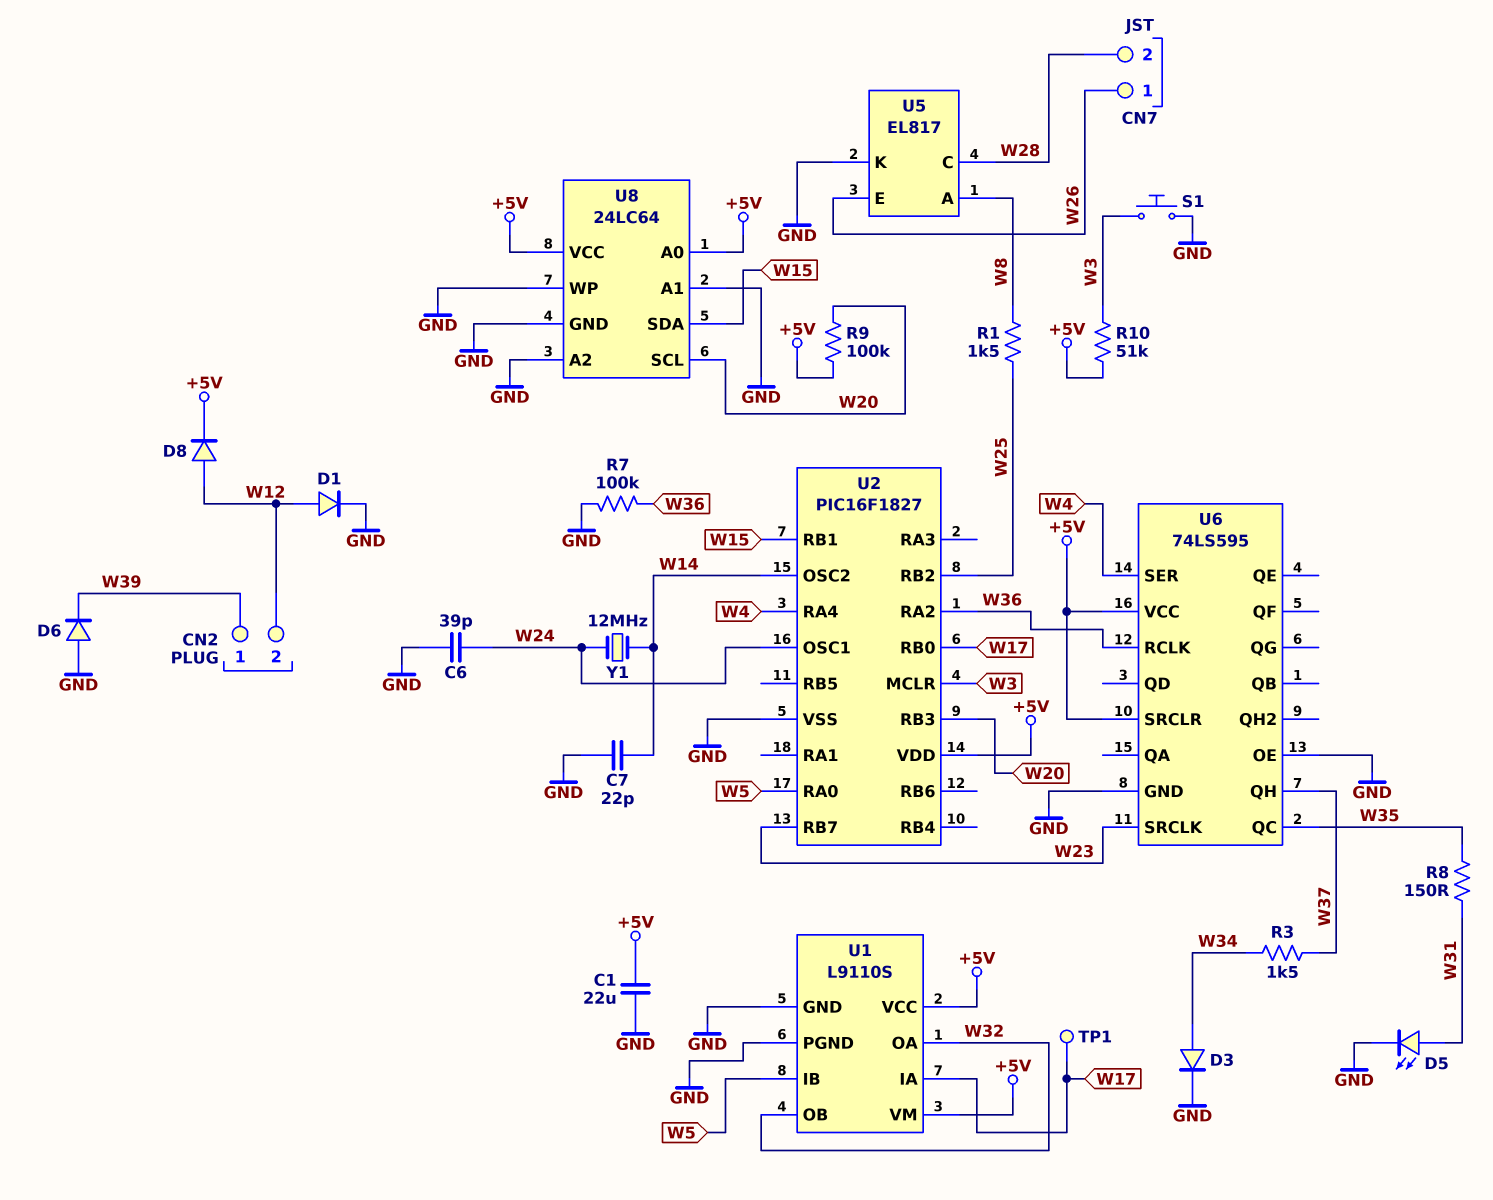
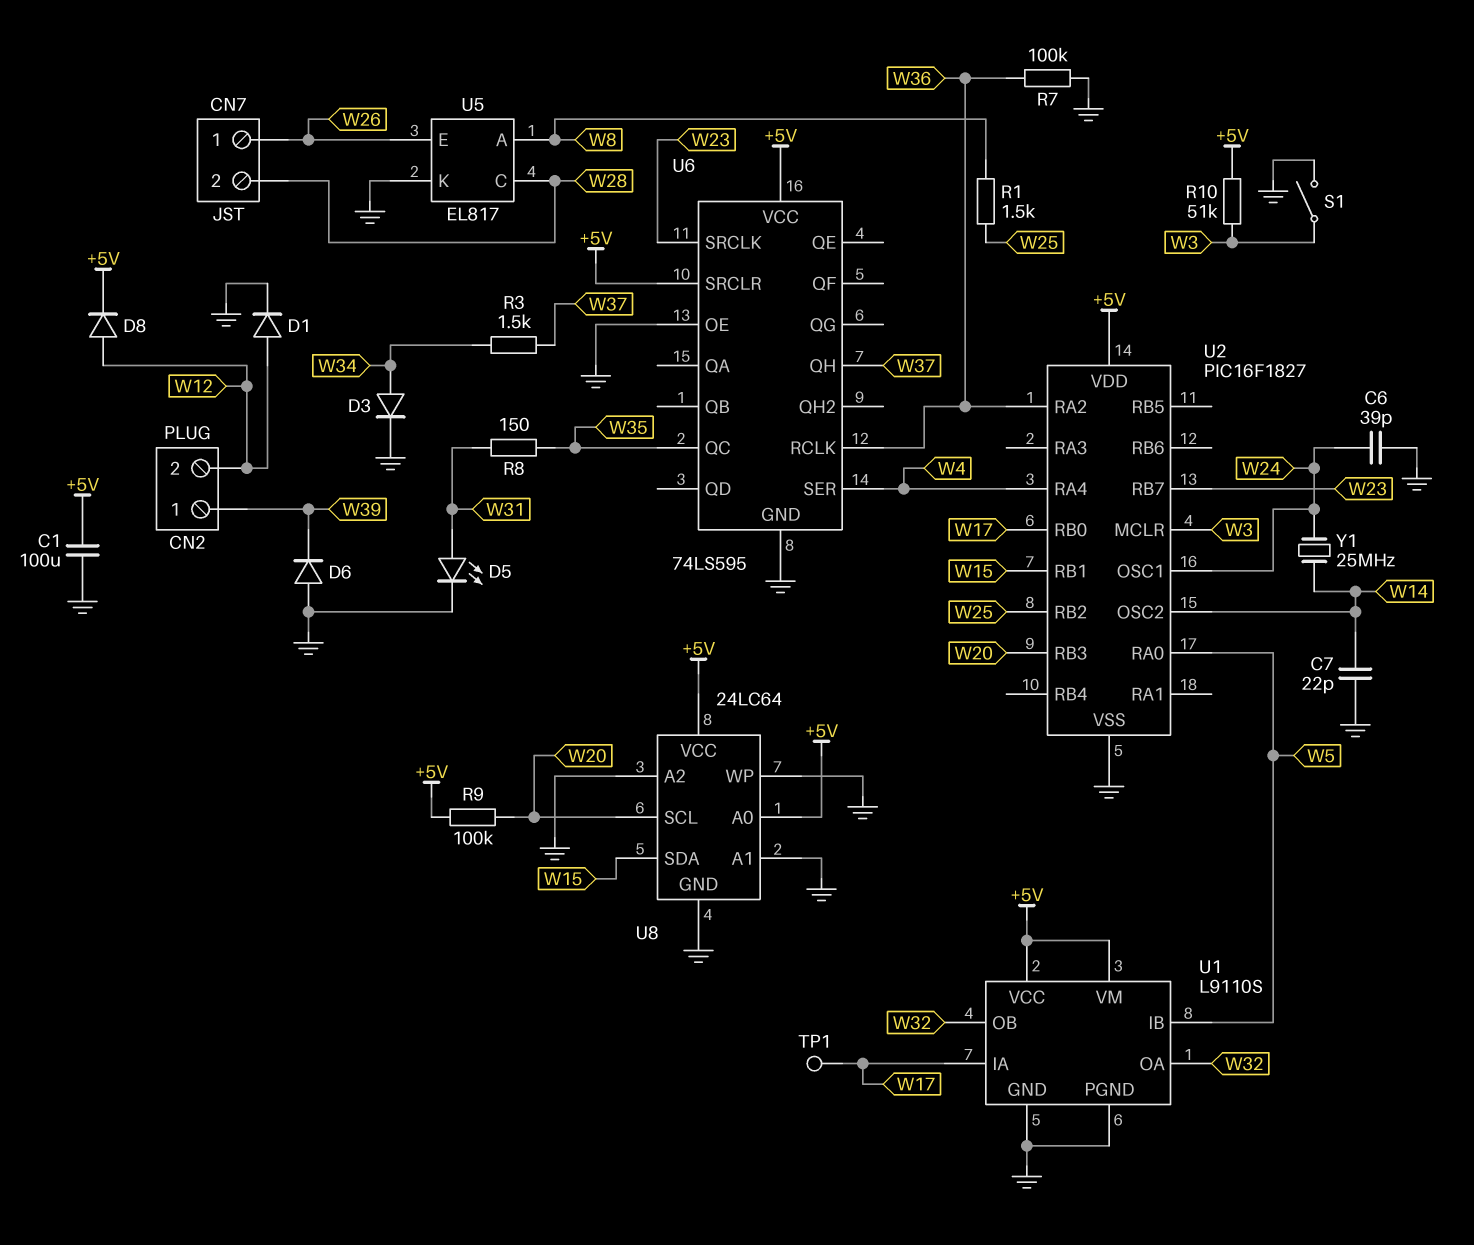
C1: 22uF (+5V, GND) -> 100uF (+5V, GND)
S1: button (GND, W3) -> switch (GND, W3)
Y1: 12MHz (W14, W24) -> 25MHz (W14, W24)

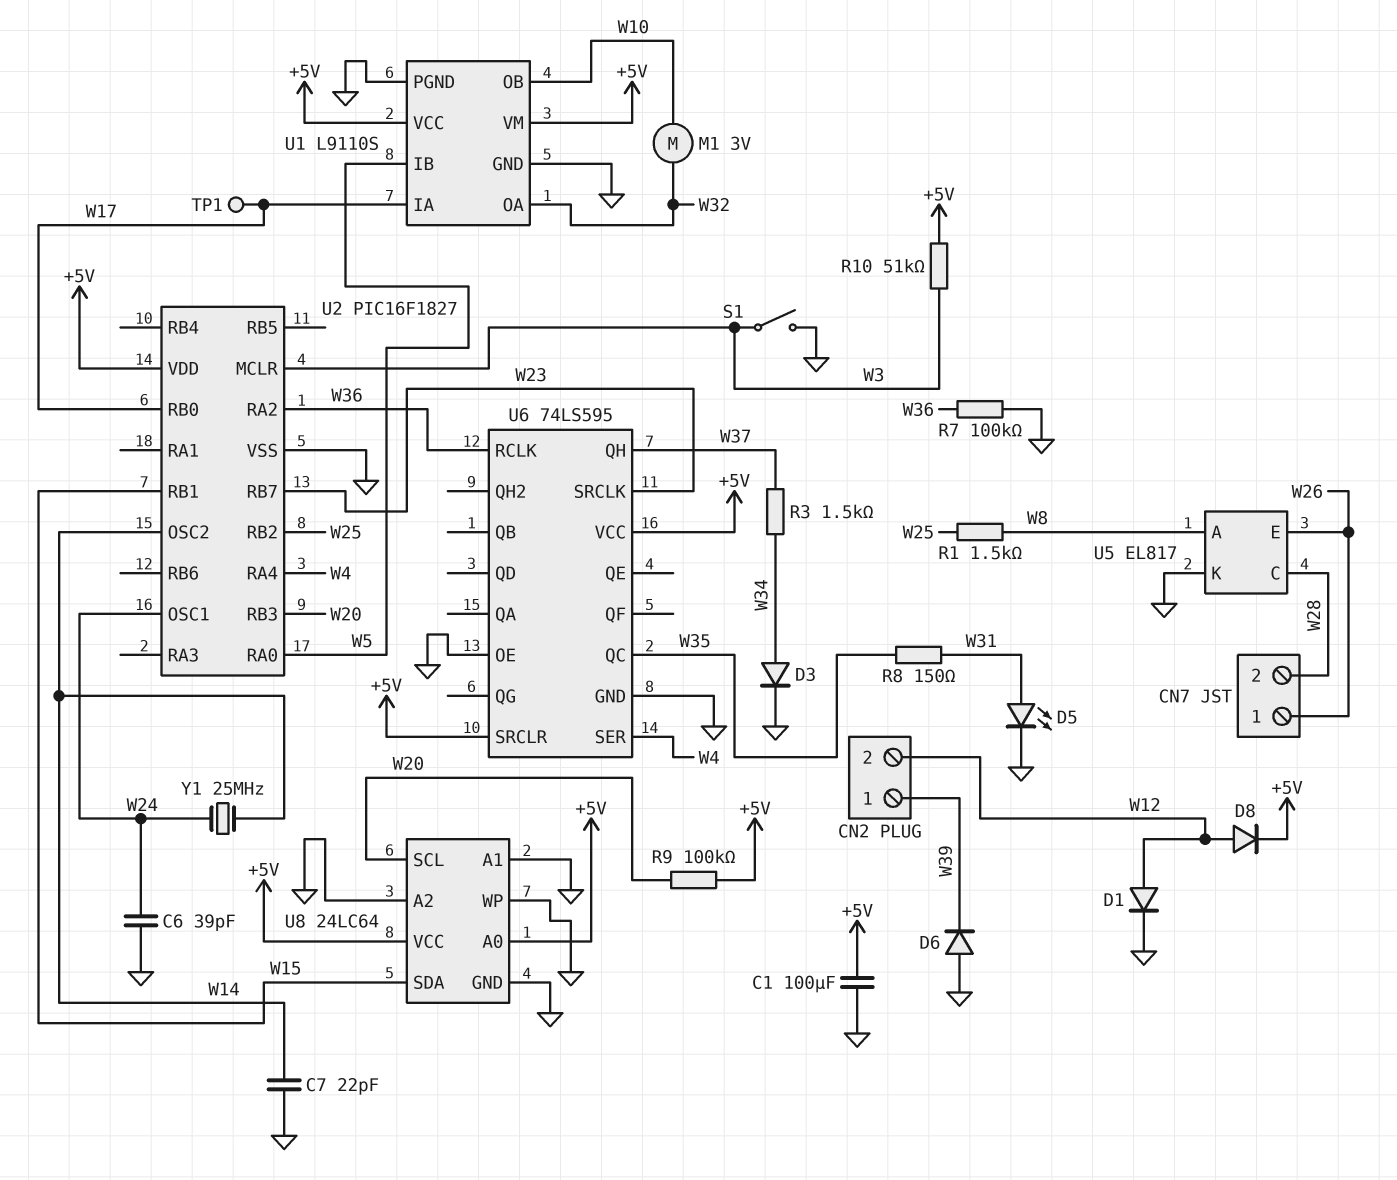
M1: none -> motor 3V (W10, W32)
U1 pin OB: W32 -> W10

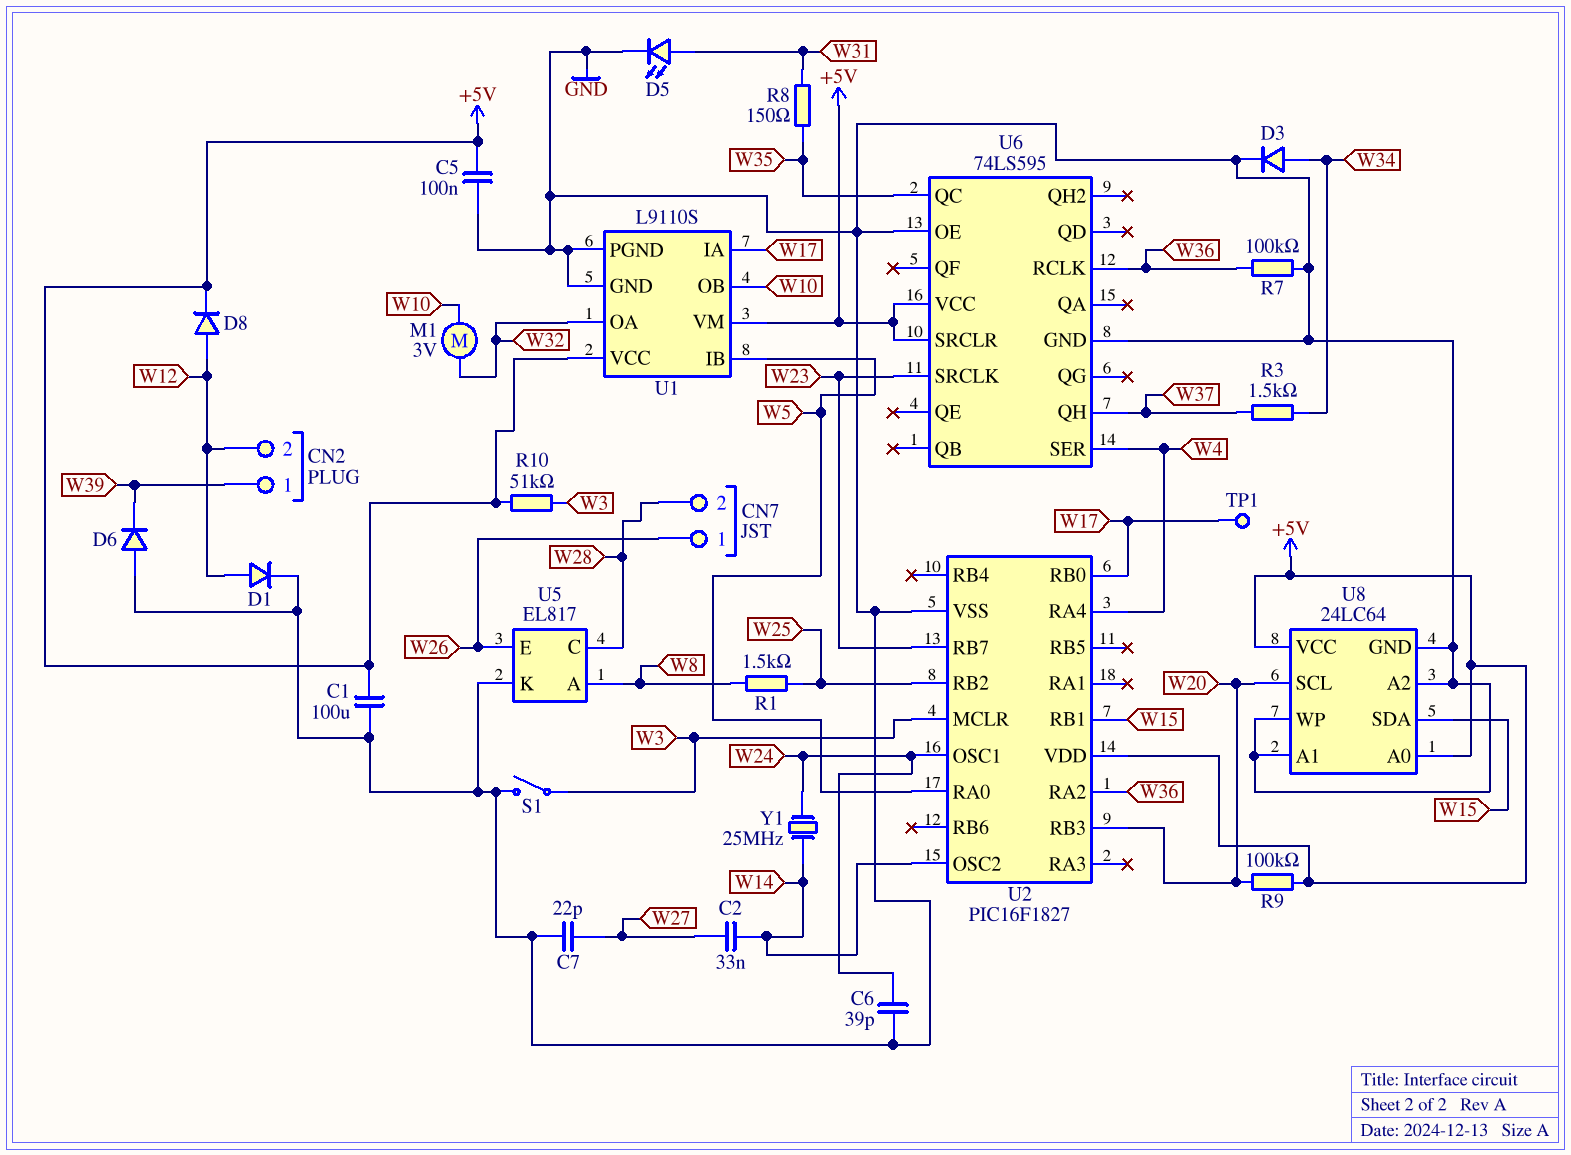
C2: none -> 33nF (W14, W27)
C5: none -> 100nF (+5V, GND)
C7: 22pF (GND, W14) -> 22pF (GND, W27)

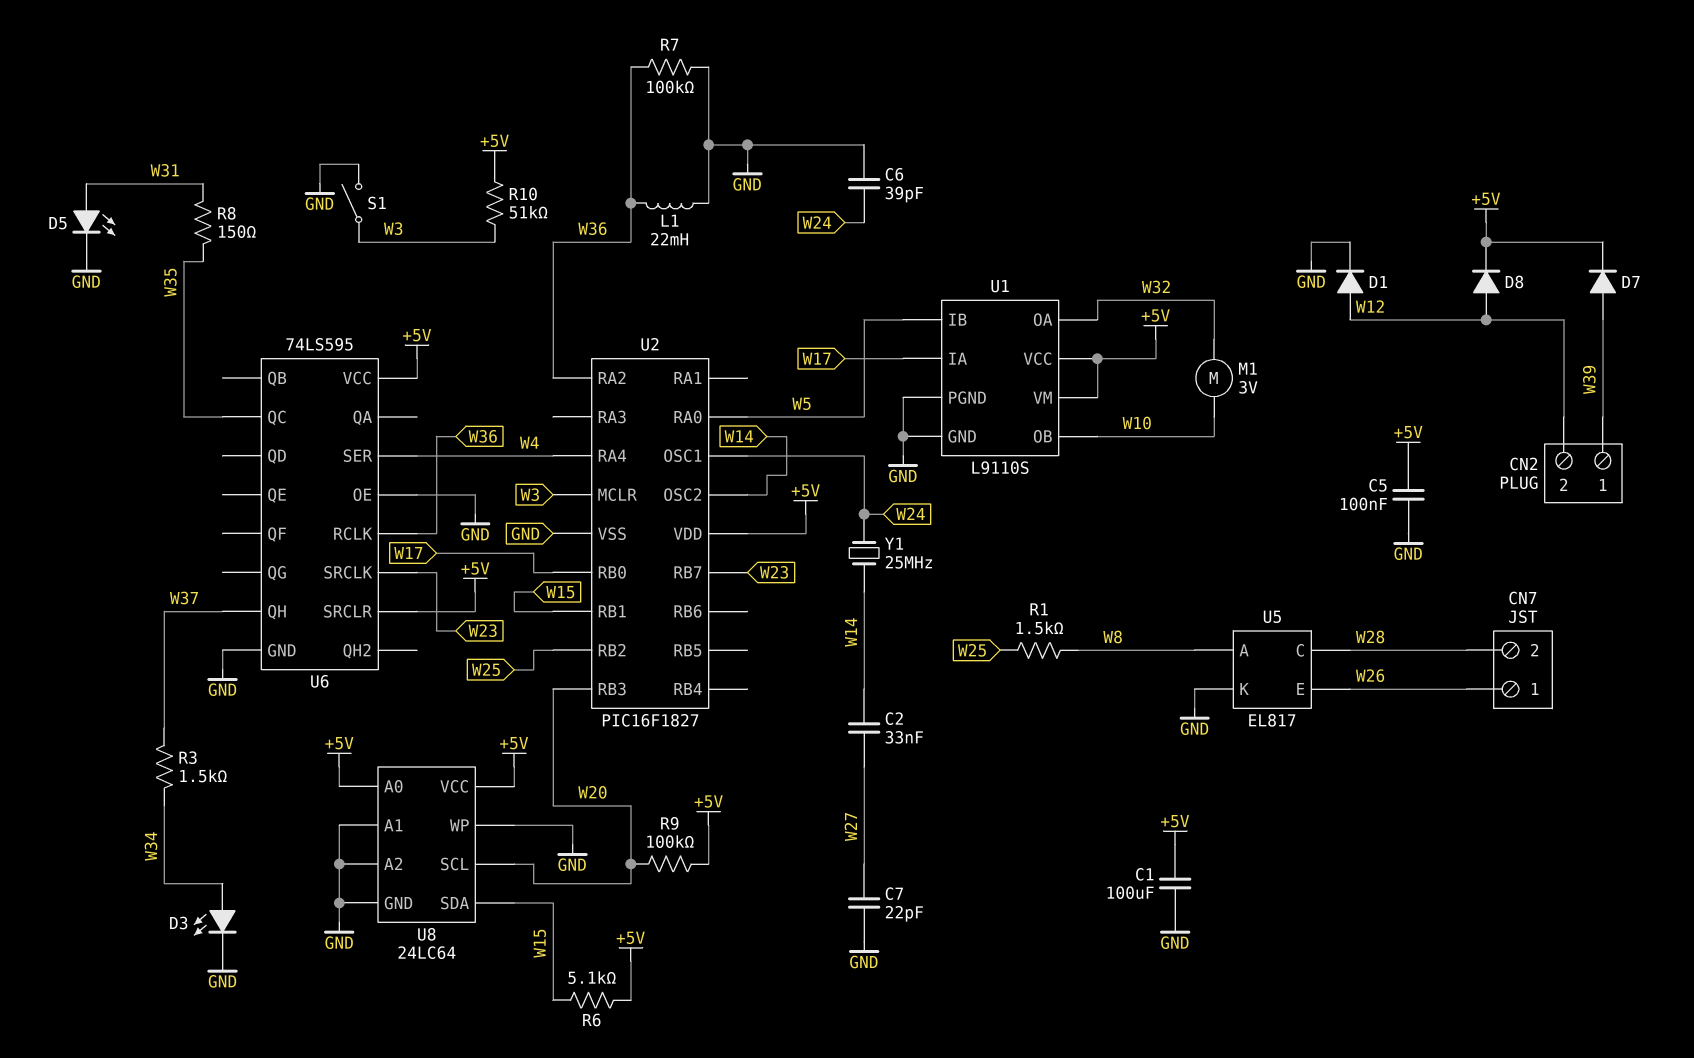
D3: diode (A W34, K GND) -> LED (A W34, K GND)
D6: diode (A GND, K W39) -> none
D7: none -> diode (A W39, K +5V)
L1: none -> 22mH (GND, W36)
R6: none -> 5.1k (+5V, W15)
TP1: test point (W17) -> none

